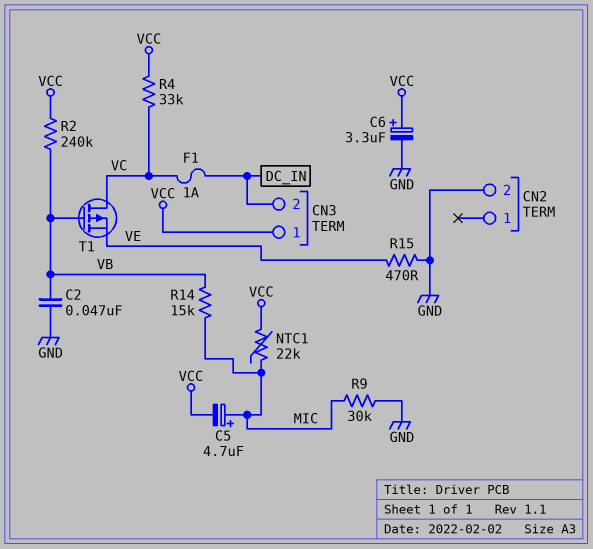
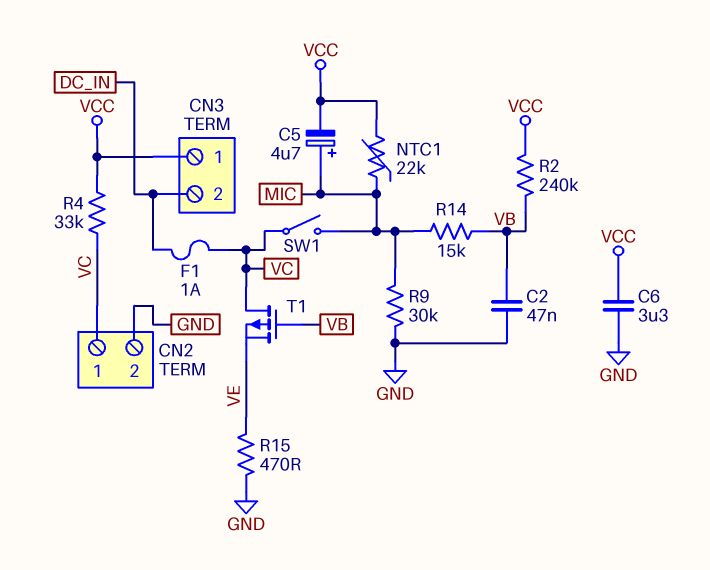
C6: 3.3uF (plus VCC, minus GND) -> 3.3uF (GND, VCC)
CN2 pin 1: none -> VC
SW1: none -> switch (MIC, VC)

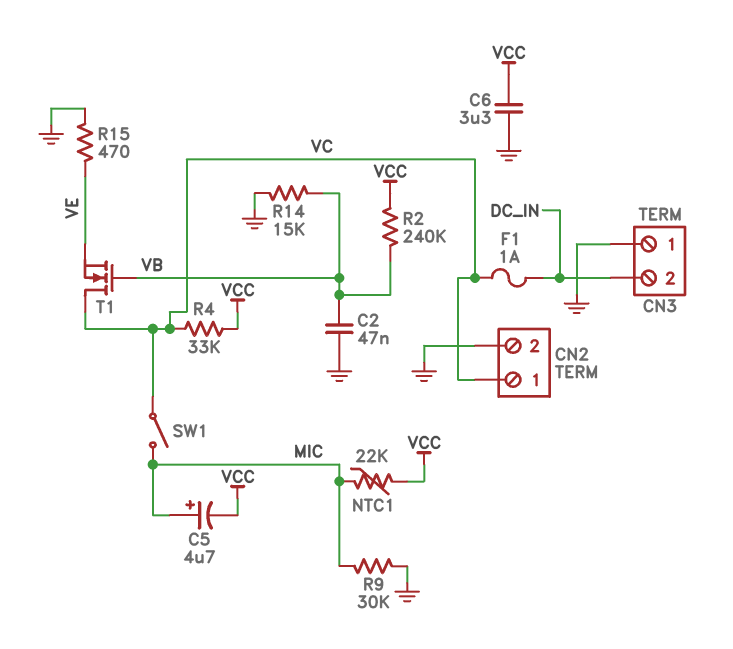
CN3 pin 1: VCC -> GND
R14: 15k (MIC, VB) -> 15k (GND, VB)
T1: PMOS (G VB, D VC, S VE) -> NMOS (G VB, D VC, S VE)

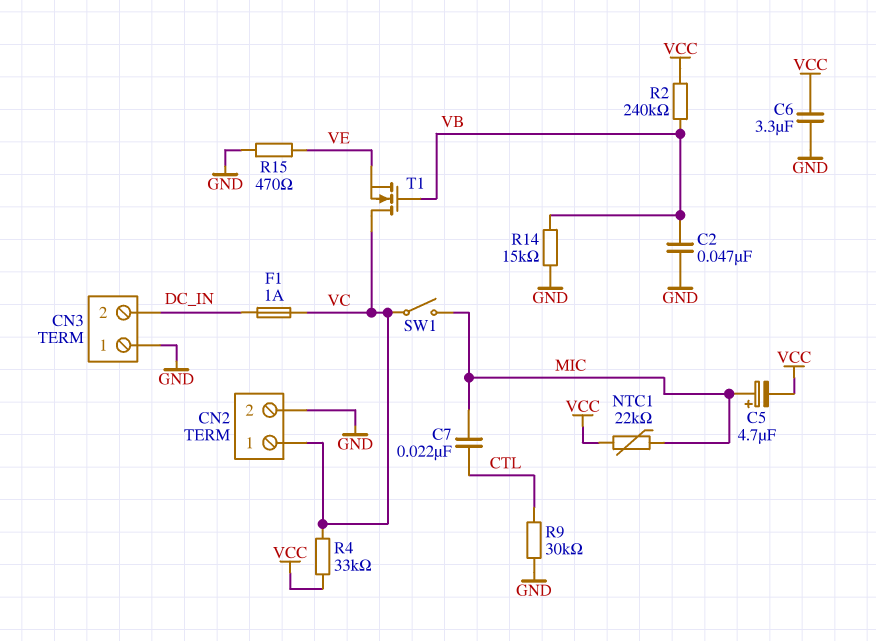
C7: none -> 22nF (CTL, MIC)
R9: 30k (GND, MIC) -> 30k (CTL, GND)

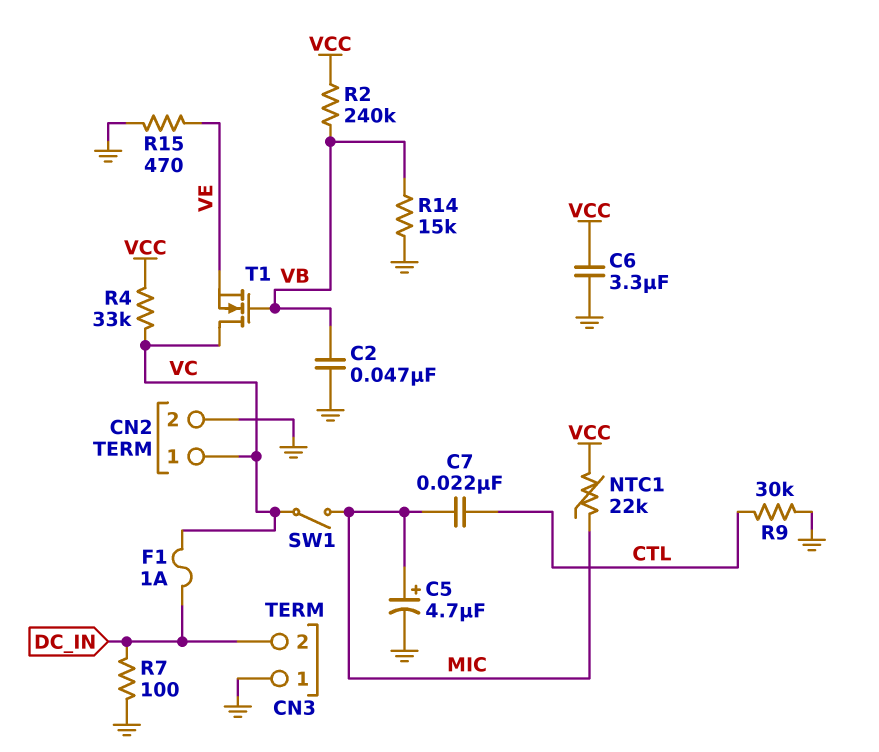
C5: 4.7uF (plus MIC, minus VCC) -> 4.7uF (plus MIC, minus GND)
R7: none -> 100 (DC_IN, GND)

